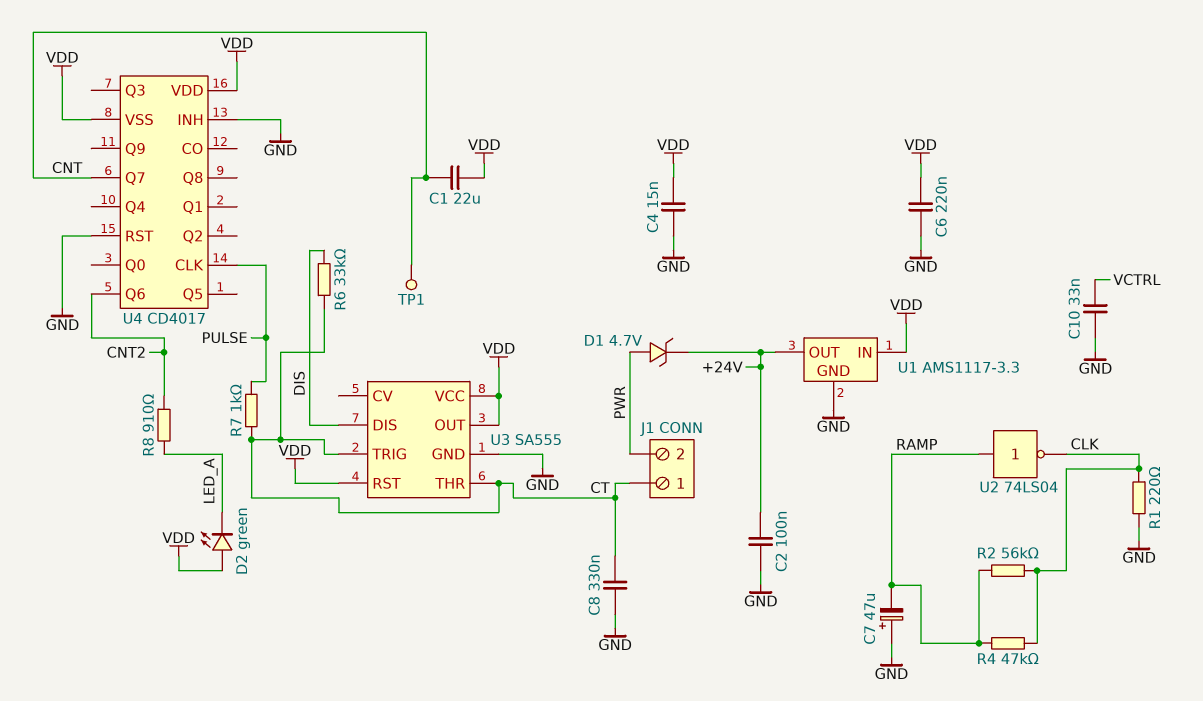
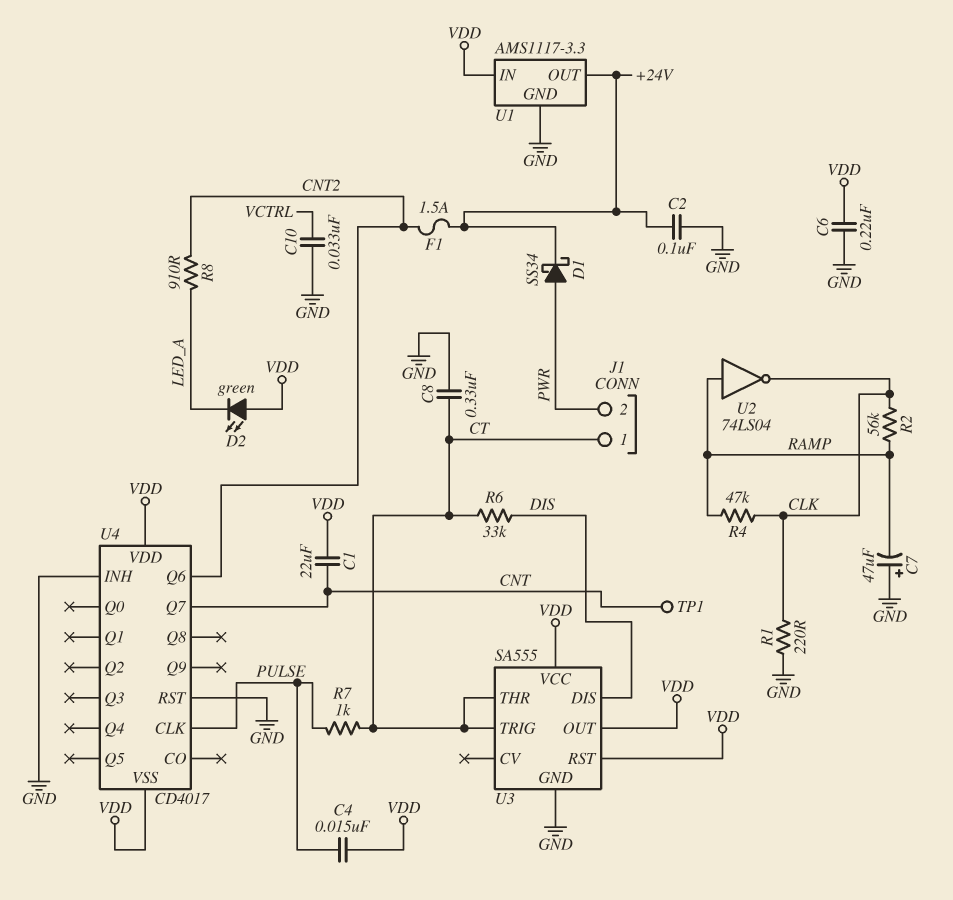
C4: 15nF (GND, VDD) -> 15nF (PULSE, VDD)
D1: zener 4.7V (A PWR, K +24V) -> schottky SS34 (A PWR, K +24V)
F1: none -> 1.5A (+24V, CNT2)

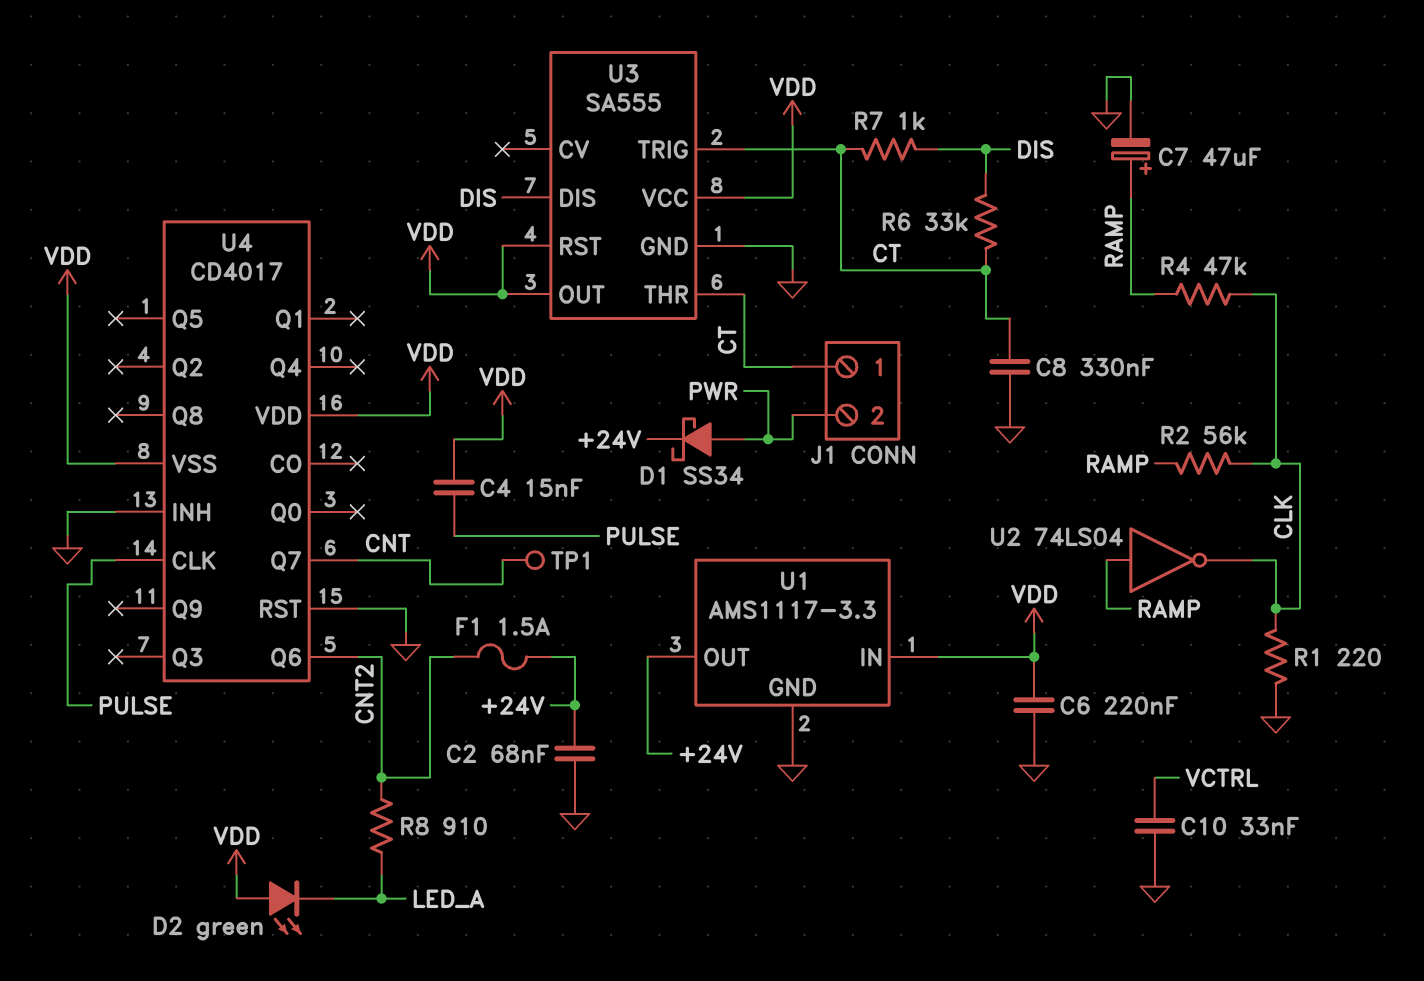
C1: 22uF (CNT, VDD) -> none
C2: 100nF (+24V, GND) -> 68nF (+24V, GND)
C7: 47uF (plus GND, minus RAMP) -> 47uF (plus RAMP, minus GND)
R7: 1k (CT, PULSE) -> 1k (CT, DIS)

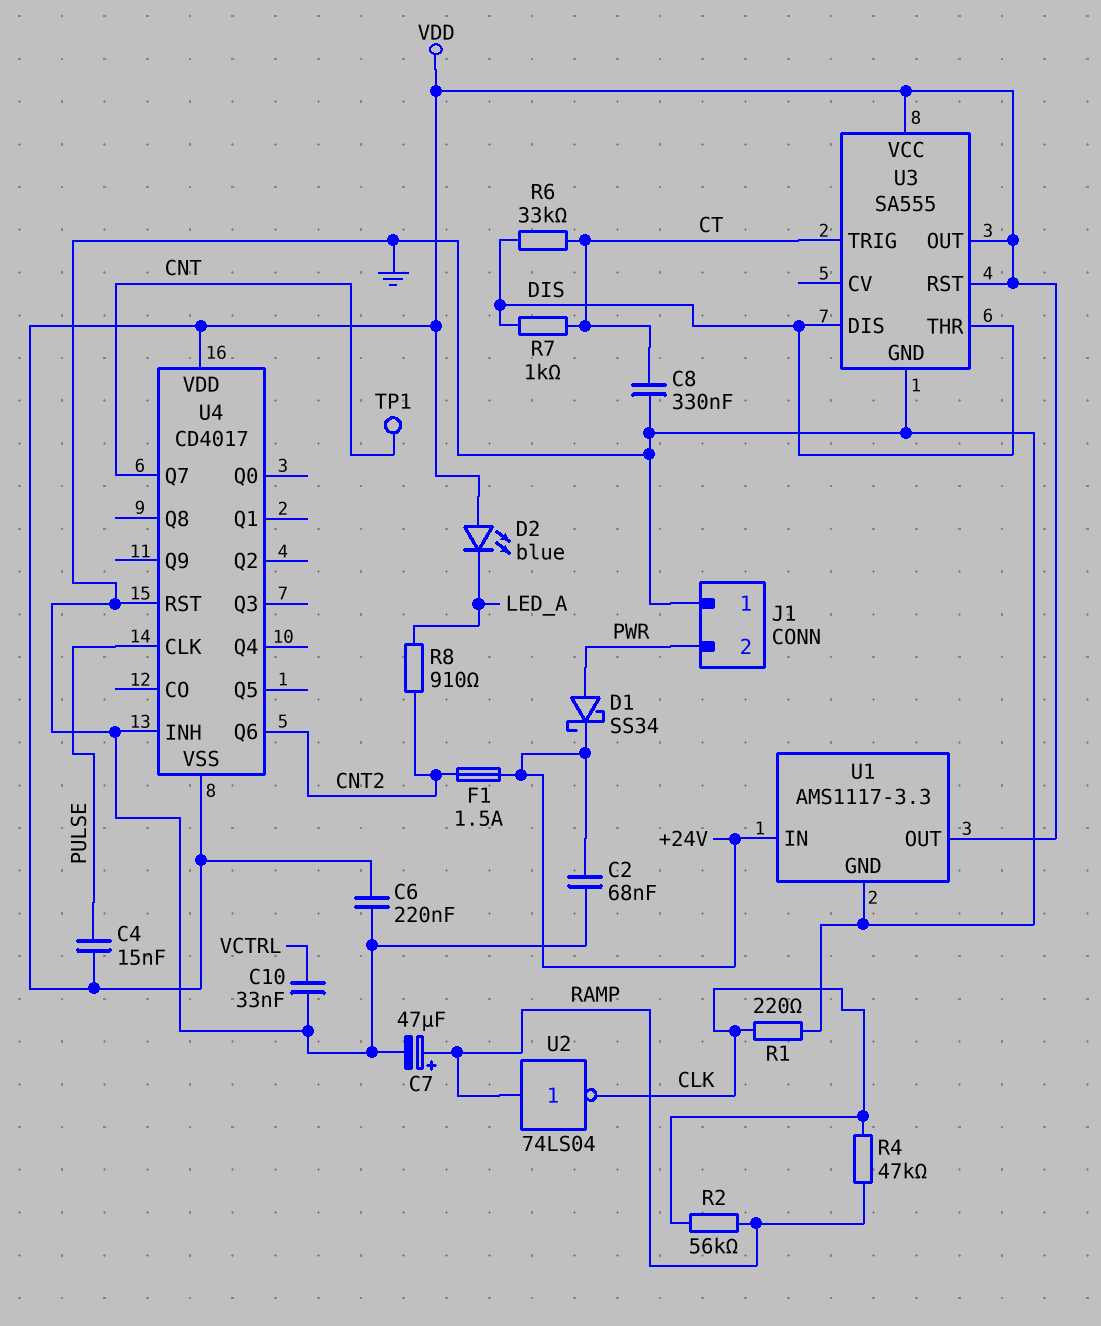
D2: LED green (A VDD, K LED_A) -> LED blue (A VDD, K LED_A)
J1 pin 1: CT -> GND
U1 pin IN: VDD -> +24V
U1 pin OUT: +24V -> VDD
U3 pin THR: CT -> DIS

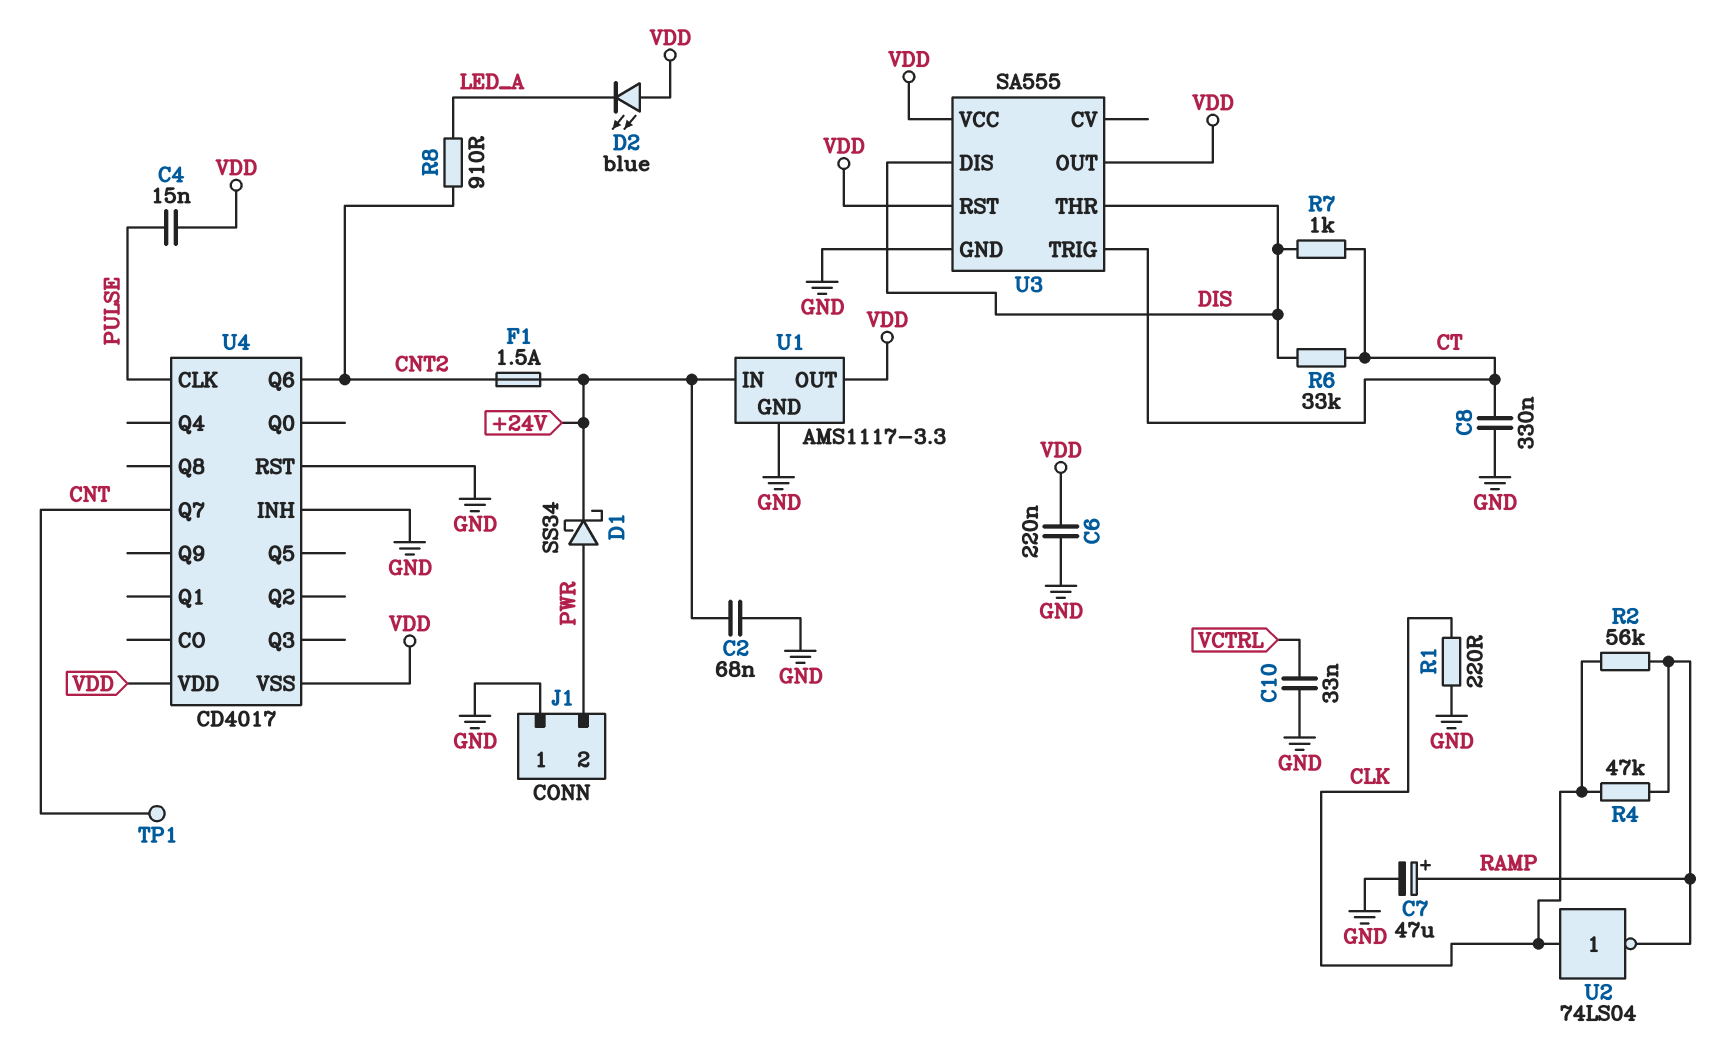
U2: NOT 74LS04 (in RAMP, out CLK) -> NOT 74LS04 (in CLK, out RAMP)

